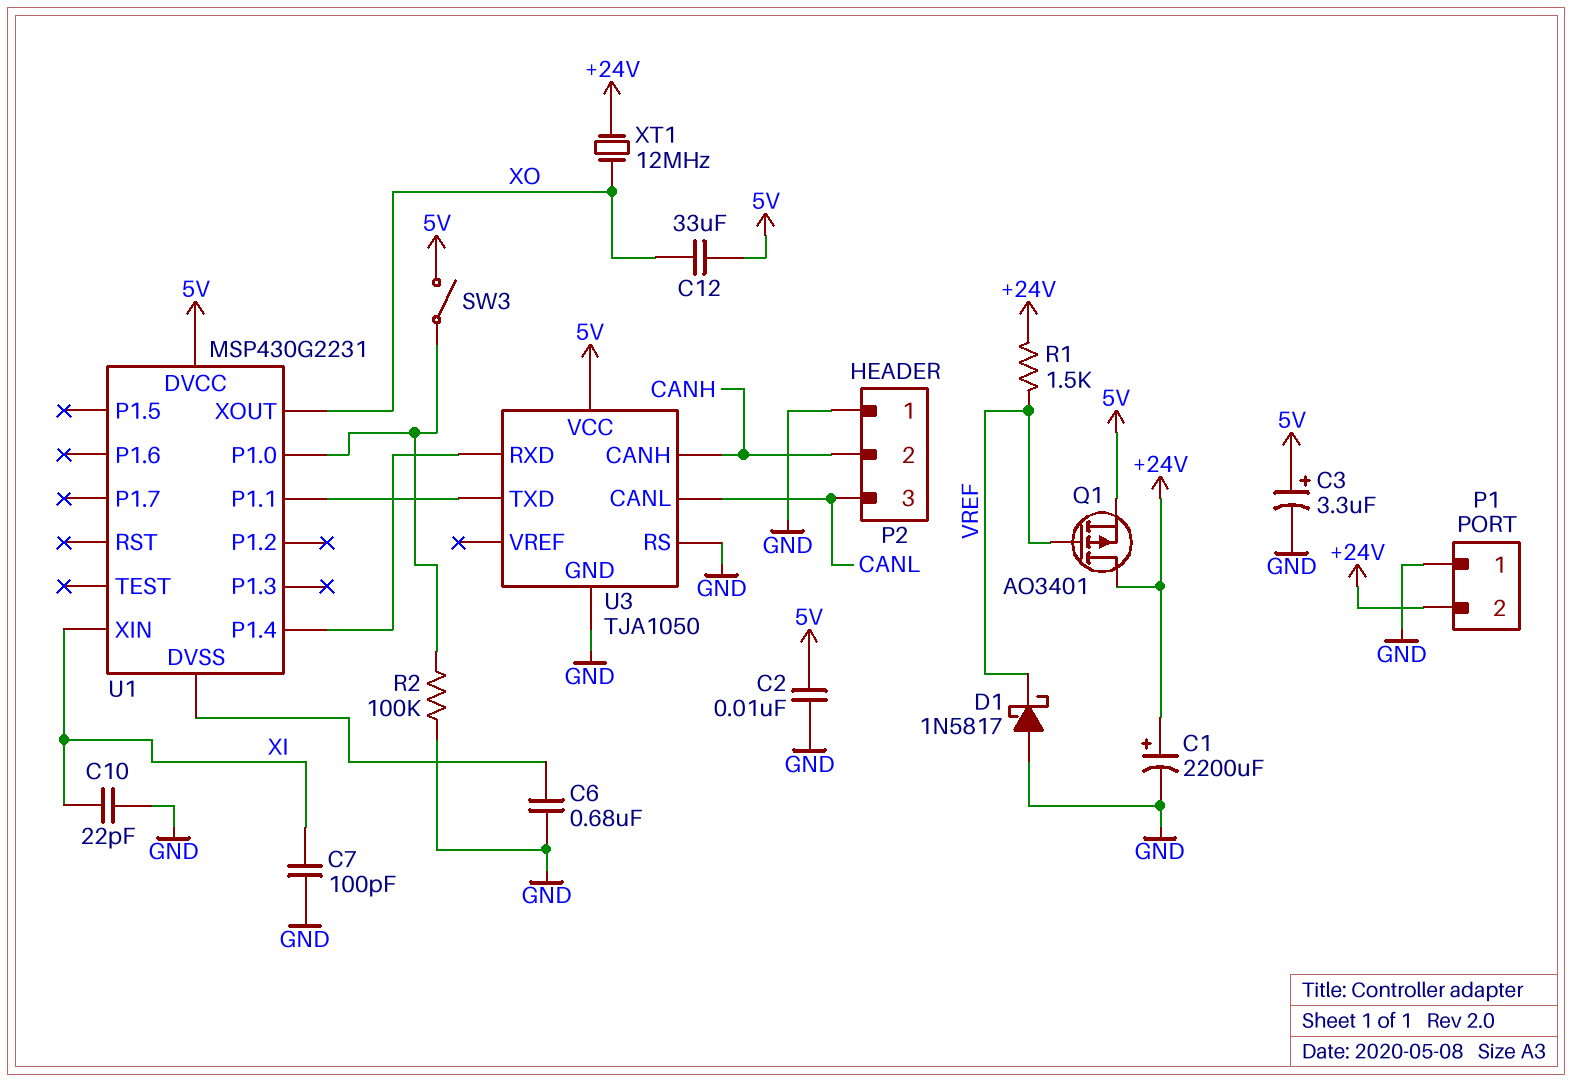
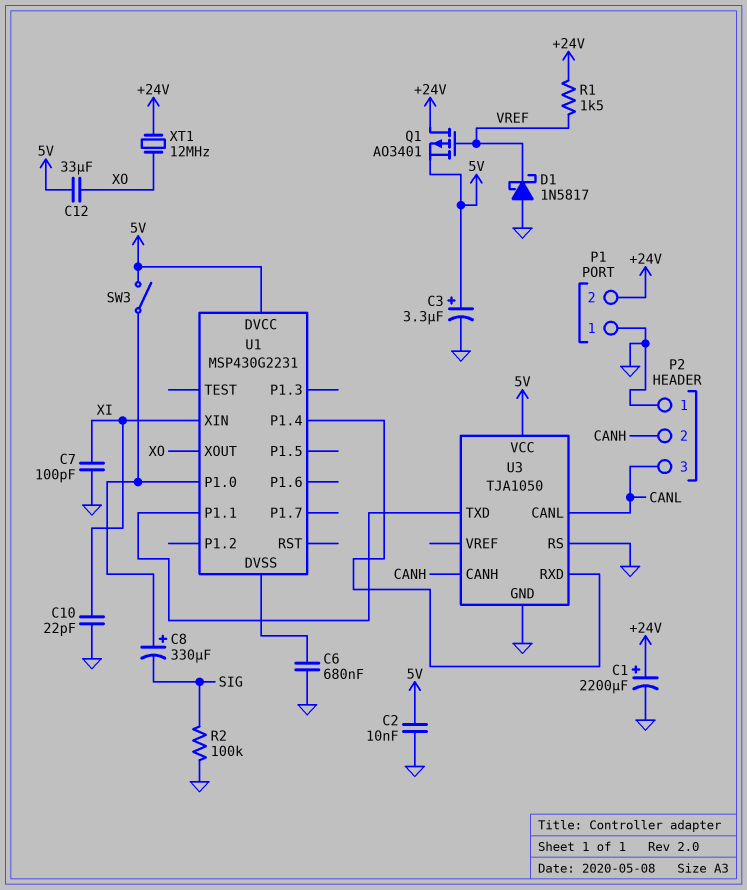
C8: none -> 330uF (plus U1/P1.0, minus SIG)
R2: 100k (GND, U1/P1.0) -> 100k (GND, SIG)

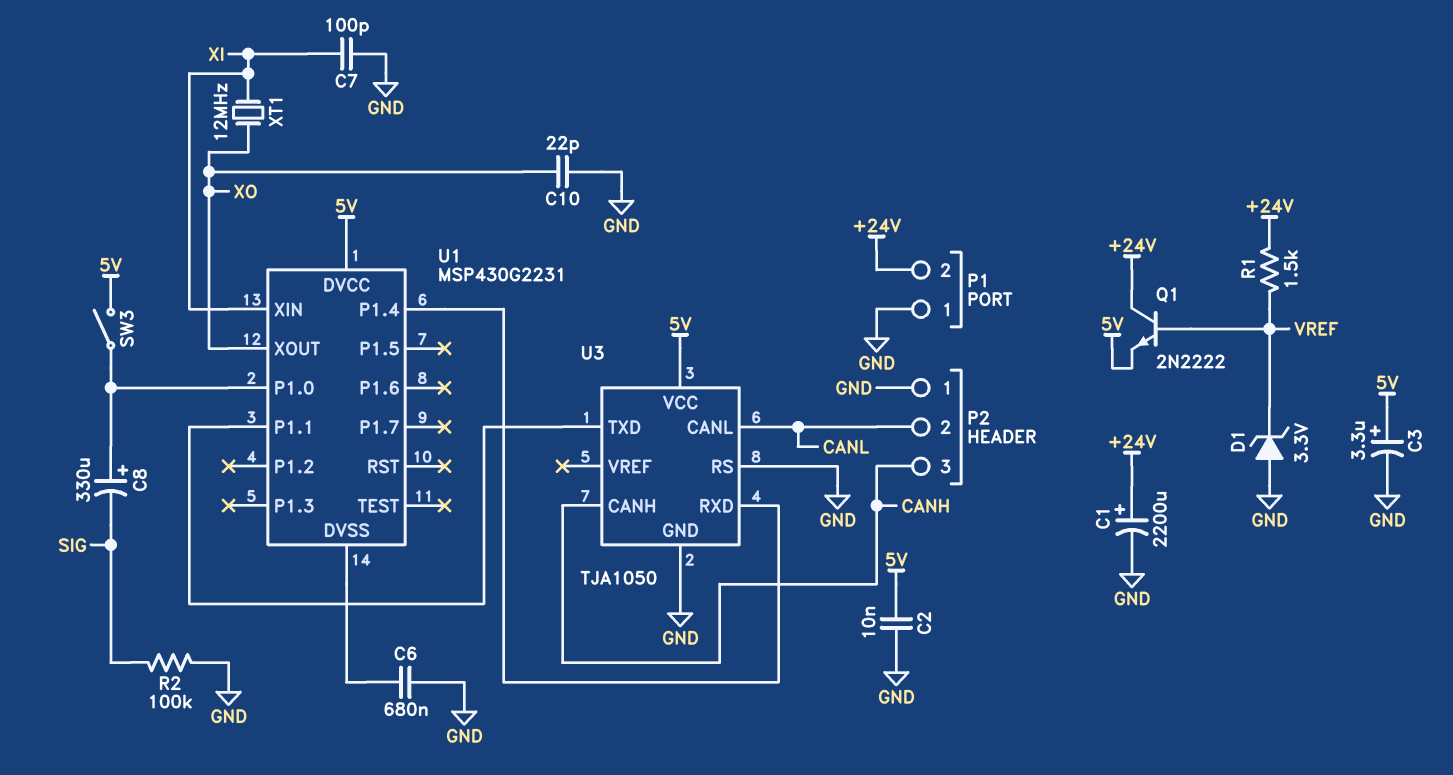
C10: 22pF (GND, XI) -> 22pF (GND, XO)
C12: 33uF (5V, XO) -> none
D1: schottky 1N5817 (A GND, K VREF) -> zener 3.3V (A GND, K VREF)
P2 pin 2: CANH -> CANL
P2 pin 3: CANL -> CANH
Q1: PMOS AO3401 (G VREF, D +24V, S 5V) -> NPN 2N2222 (B VREF, C +24V, E 5V)
XT1: 12MHz (+24V, XO) -> 12MHz (XI, XO)

